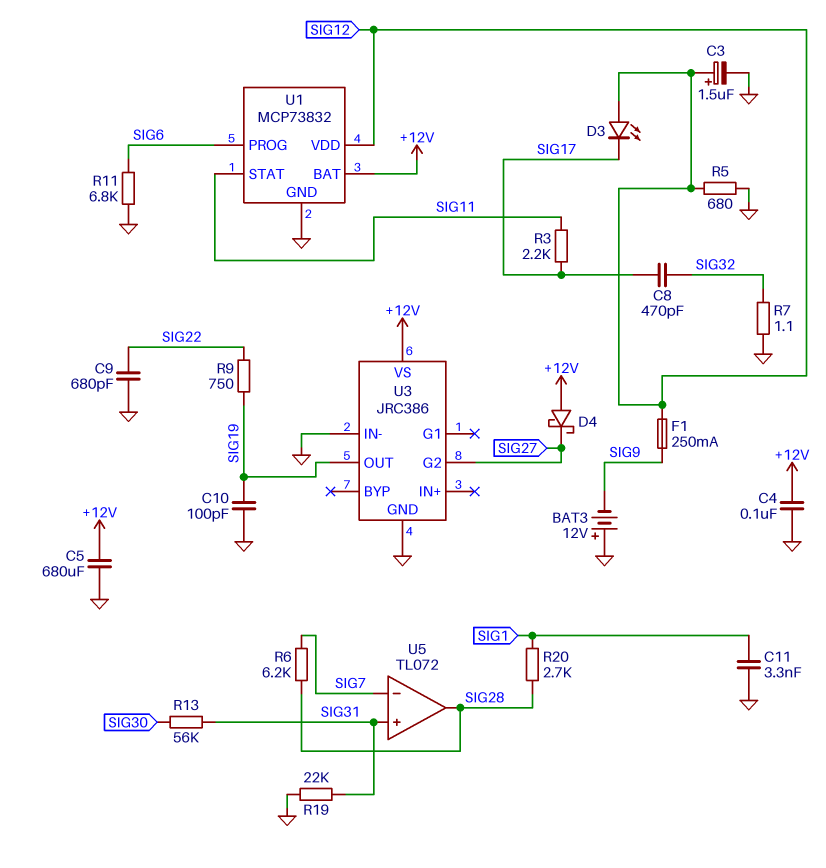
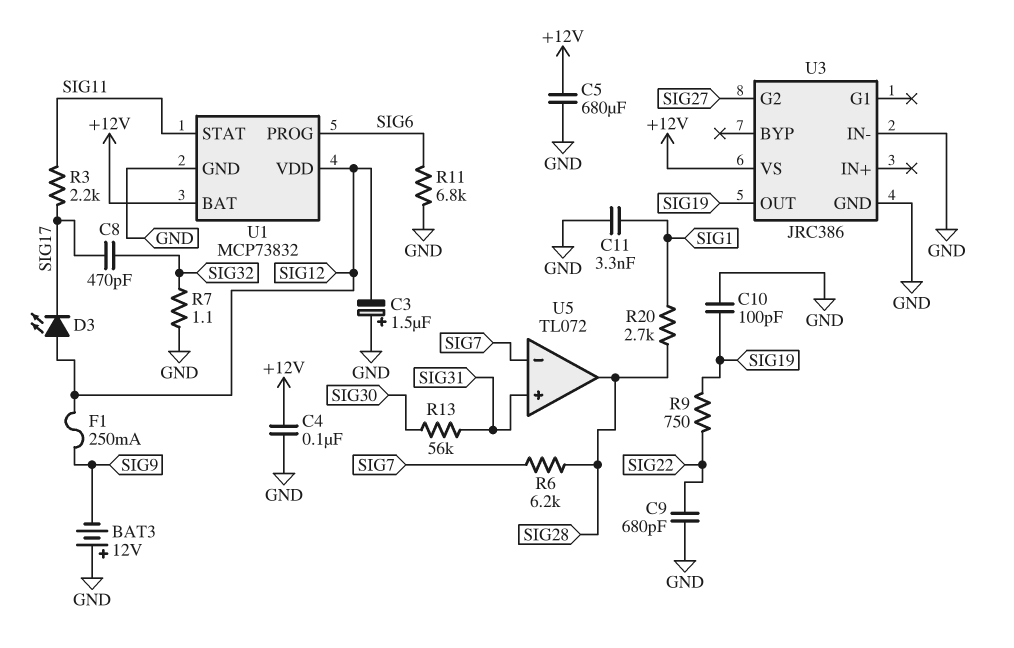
C3: 1.5uF (plus SIG12, minus GND) -> 1.5uF (plus GND, minus SIG12)
D4: schottky (A +12V, K SIG27) -> none
R5: 680 (GND, SIG12) -> none
R19: 22k (GND, SIG31) -> none

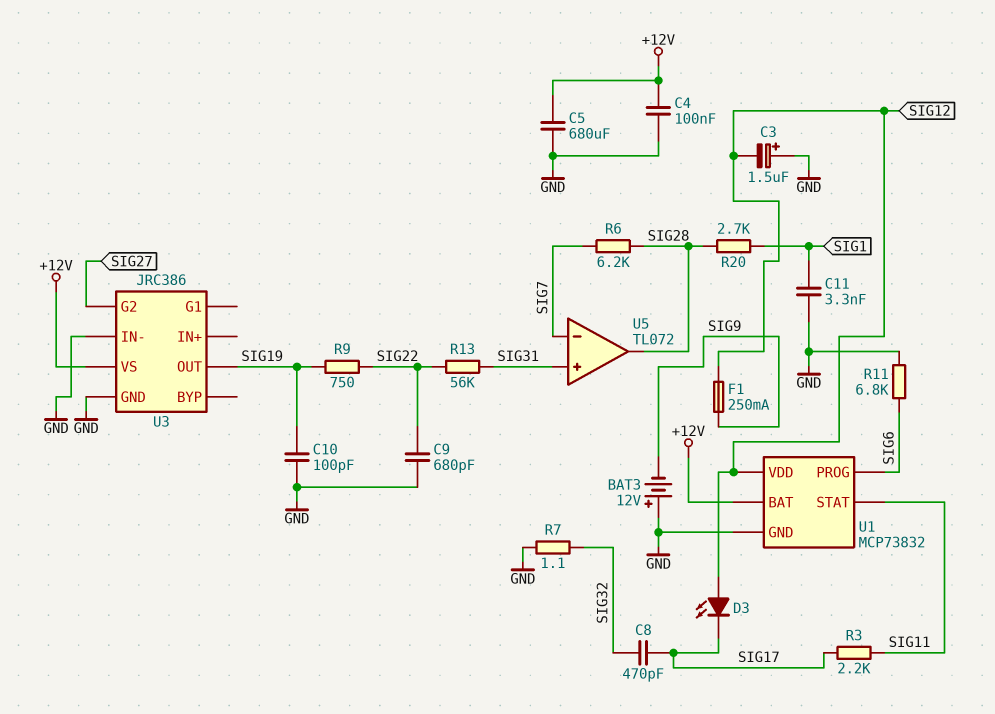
R13: 56k (SIG30, SIG31) -> 56k (SIG22, SIG31)

